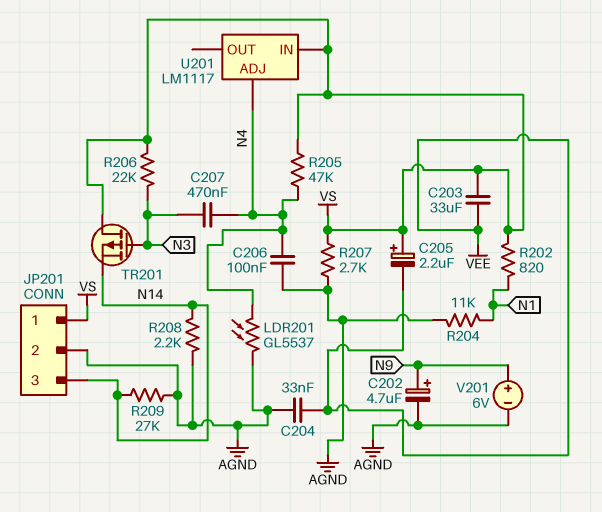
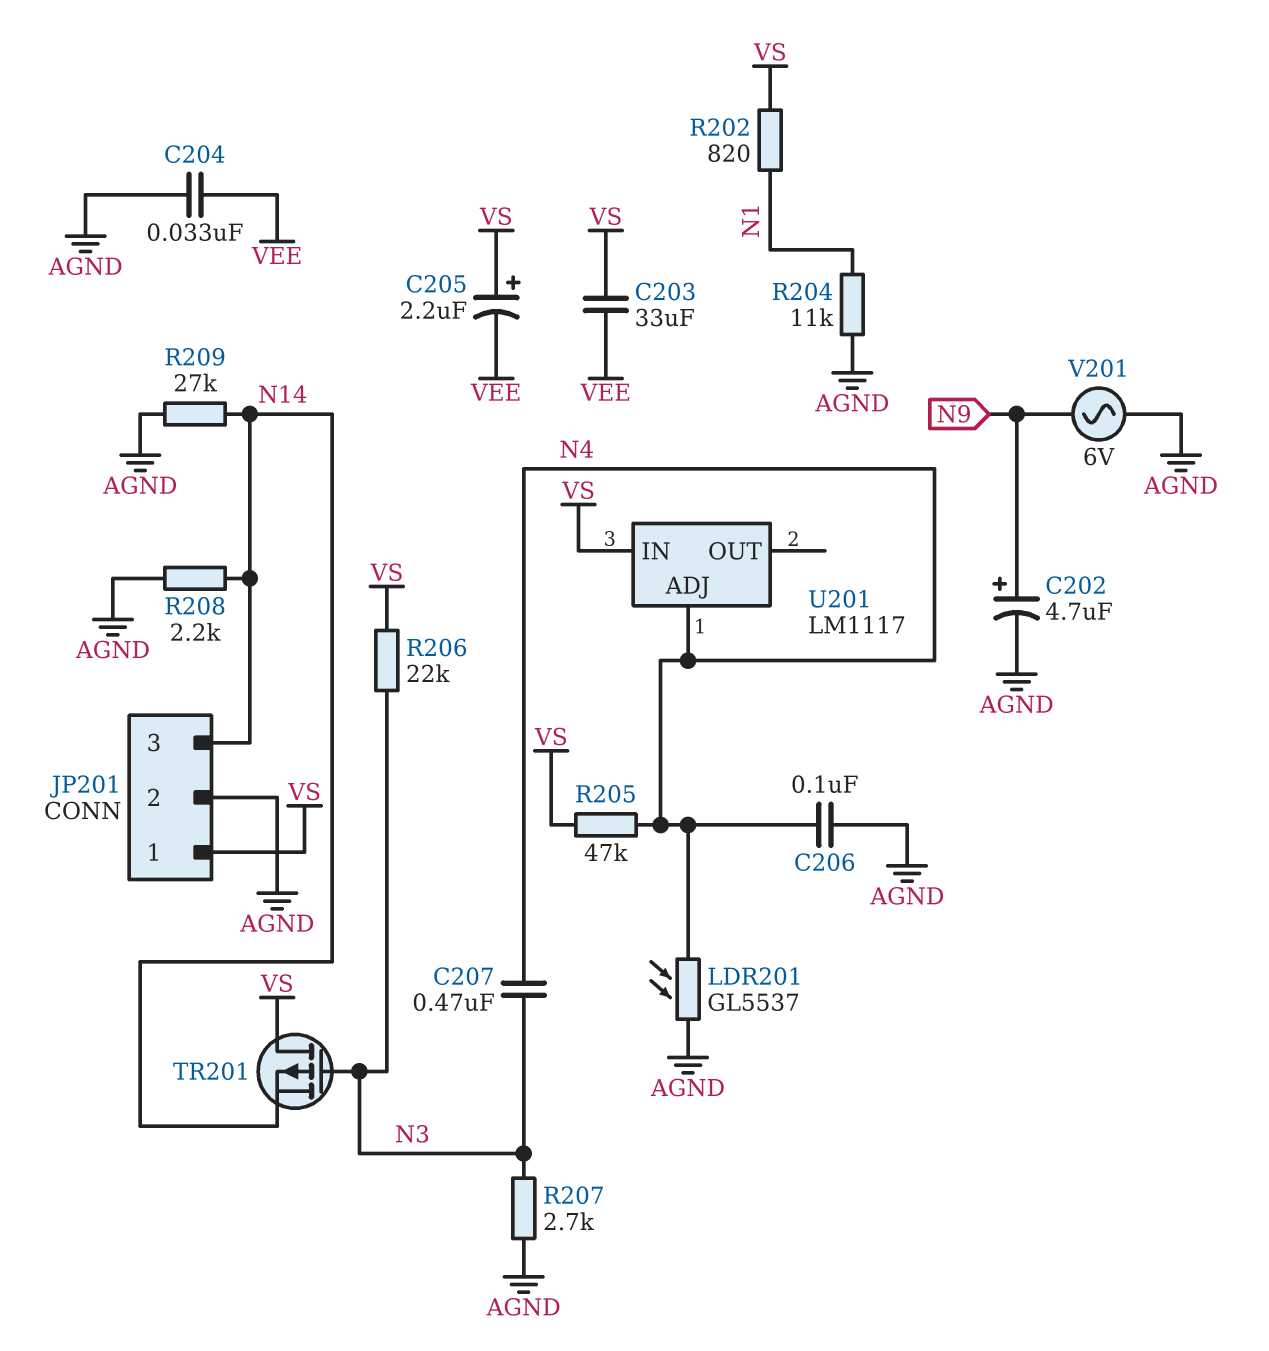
R207: 2.7k (AGND, VS) -> 2.7k (AGND, N3)
V201: 6V (plus N9, minus AGND) -> AC 6V (AGND, N9)

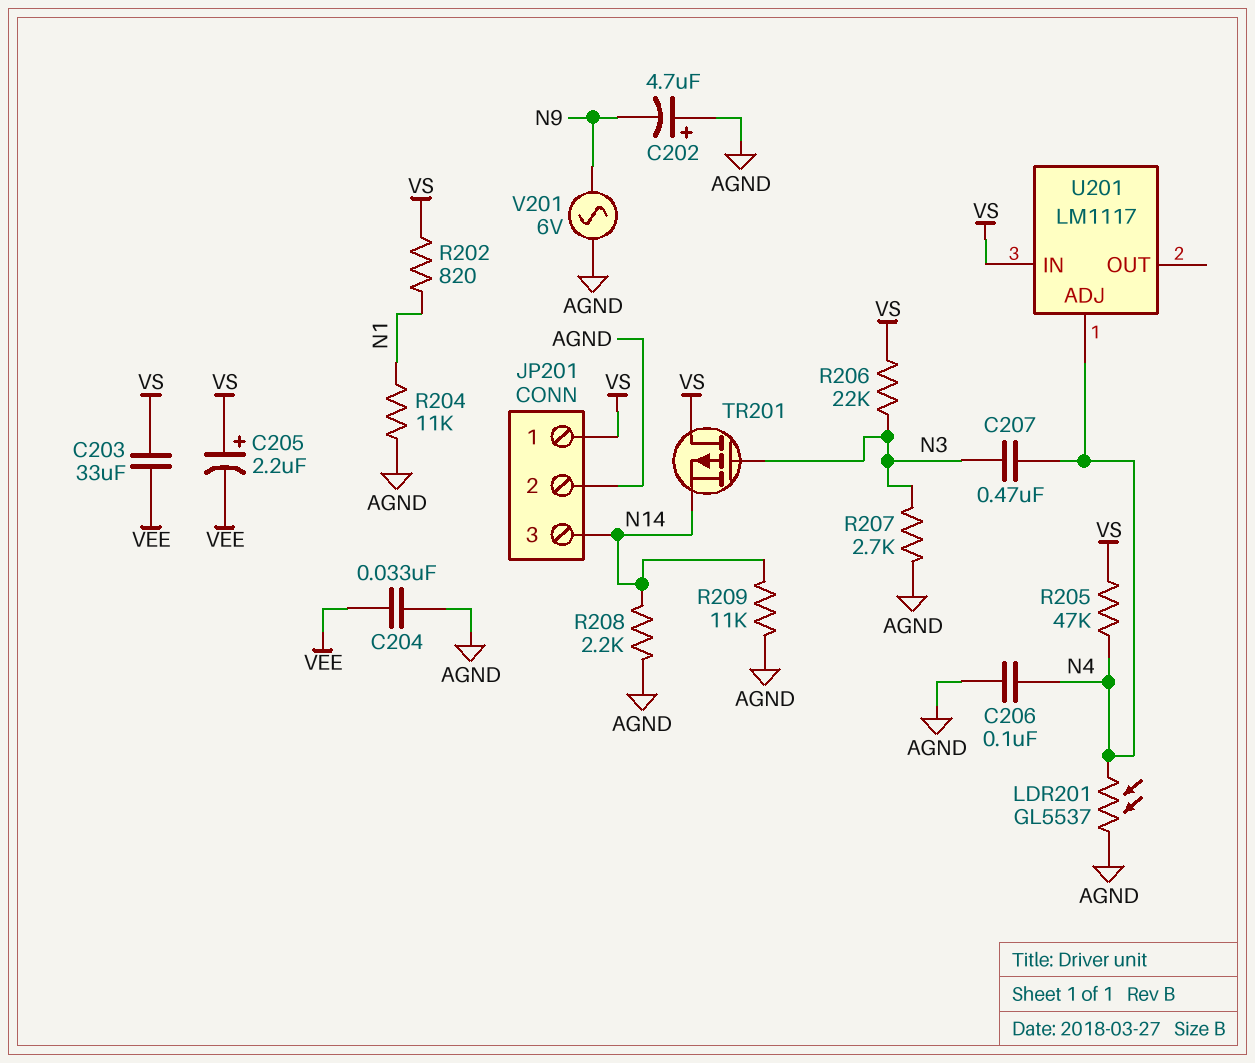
C202: 4.7uF (plus N9, minus AGND) -> 4.7uF (plus AGND, minus N9)
R209: 27k (AGND, N14) -> 11k (AGND, N14)

